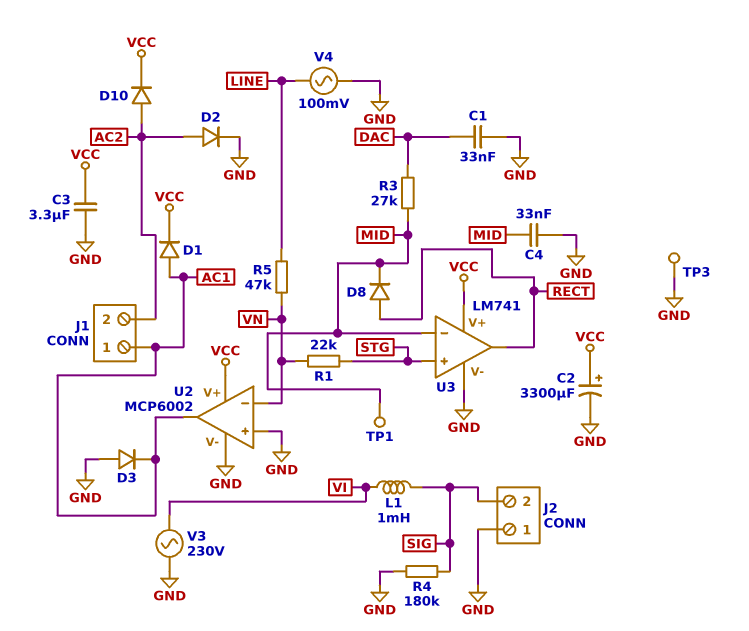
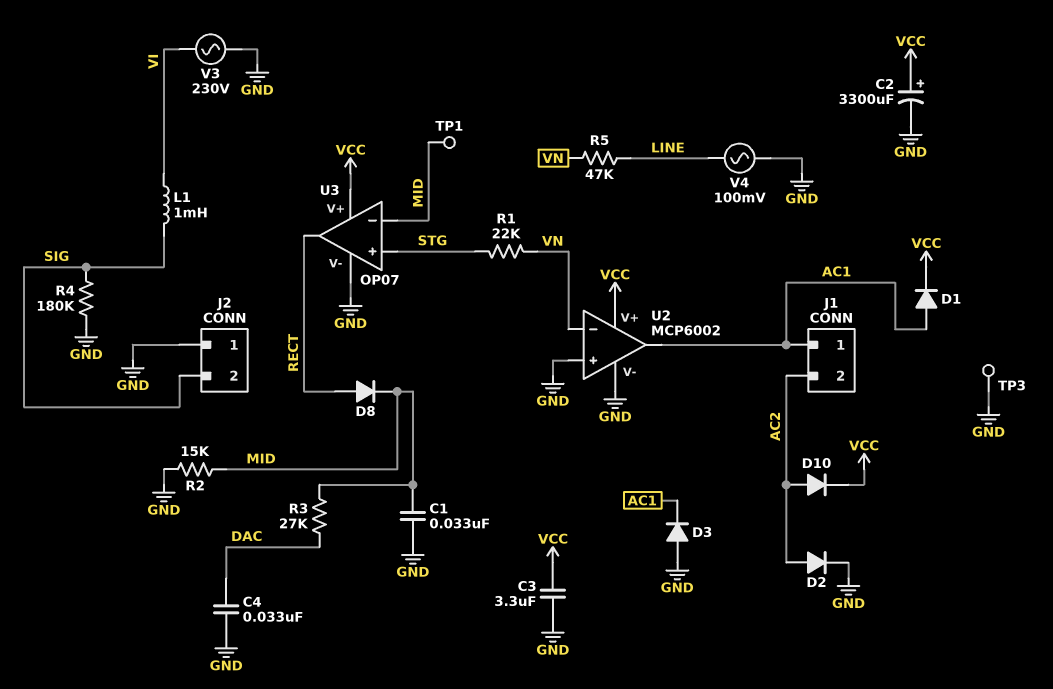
C1: 33nF (DAC, GND) -> 33nF (GND, MID)
C4: 33nF (GND, MID) -> 33nF (DAC, GND)
R2: none -> 15k (GND, MID)
U3: LM741 -> OP07

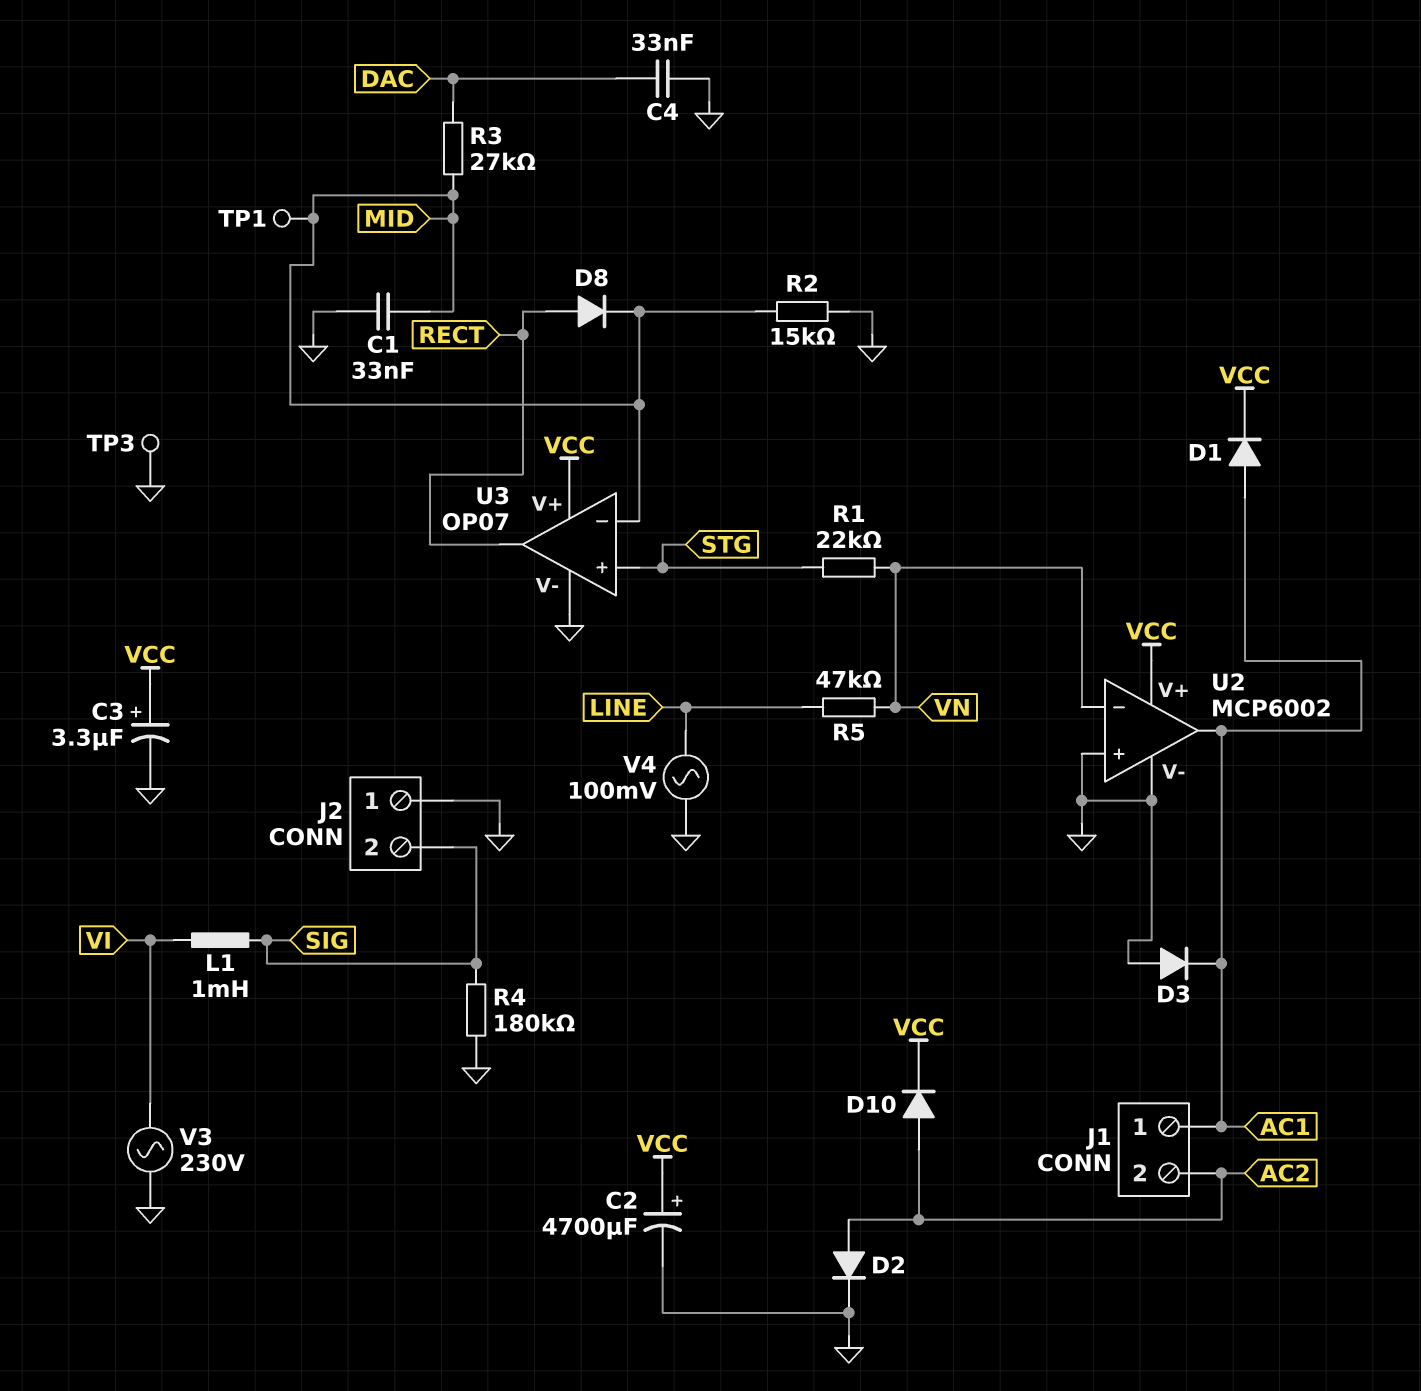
C2: 3300uF (plus VCC, minus GND) -> 4700uF (plus VCC, minus GND)
C3: 3.3uF (GND, VCC) -> 3.3uF (plus VCC, minus GND)

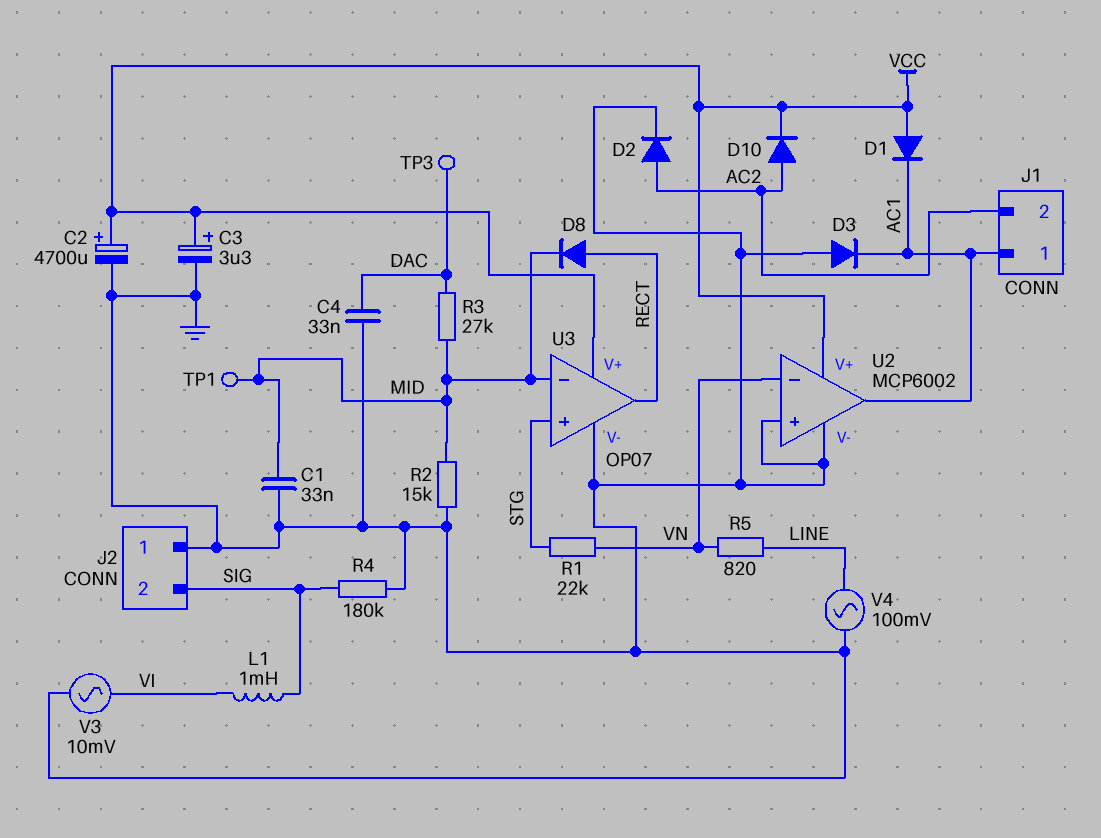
D1: diode (A AC1, K VCC) -> diode (A VCC, K AC1)
R5: 47k (LINE, VN) -> 820 (LINE, VN)
TP3: test point (GND) -> test point (DAC)
V3: AC 230V (GND, VI) -> AC 10mV (GND, VI)

